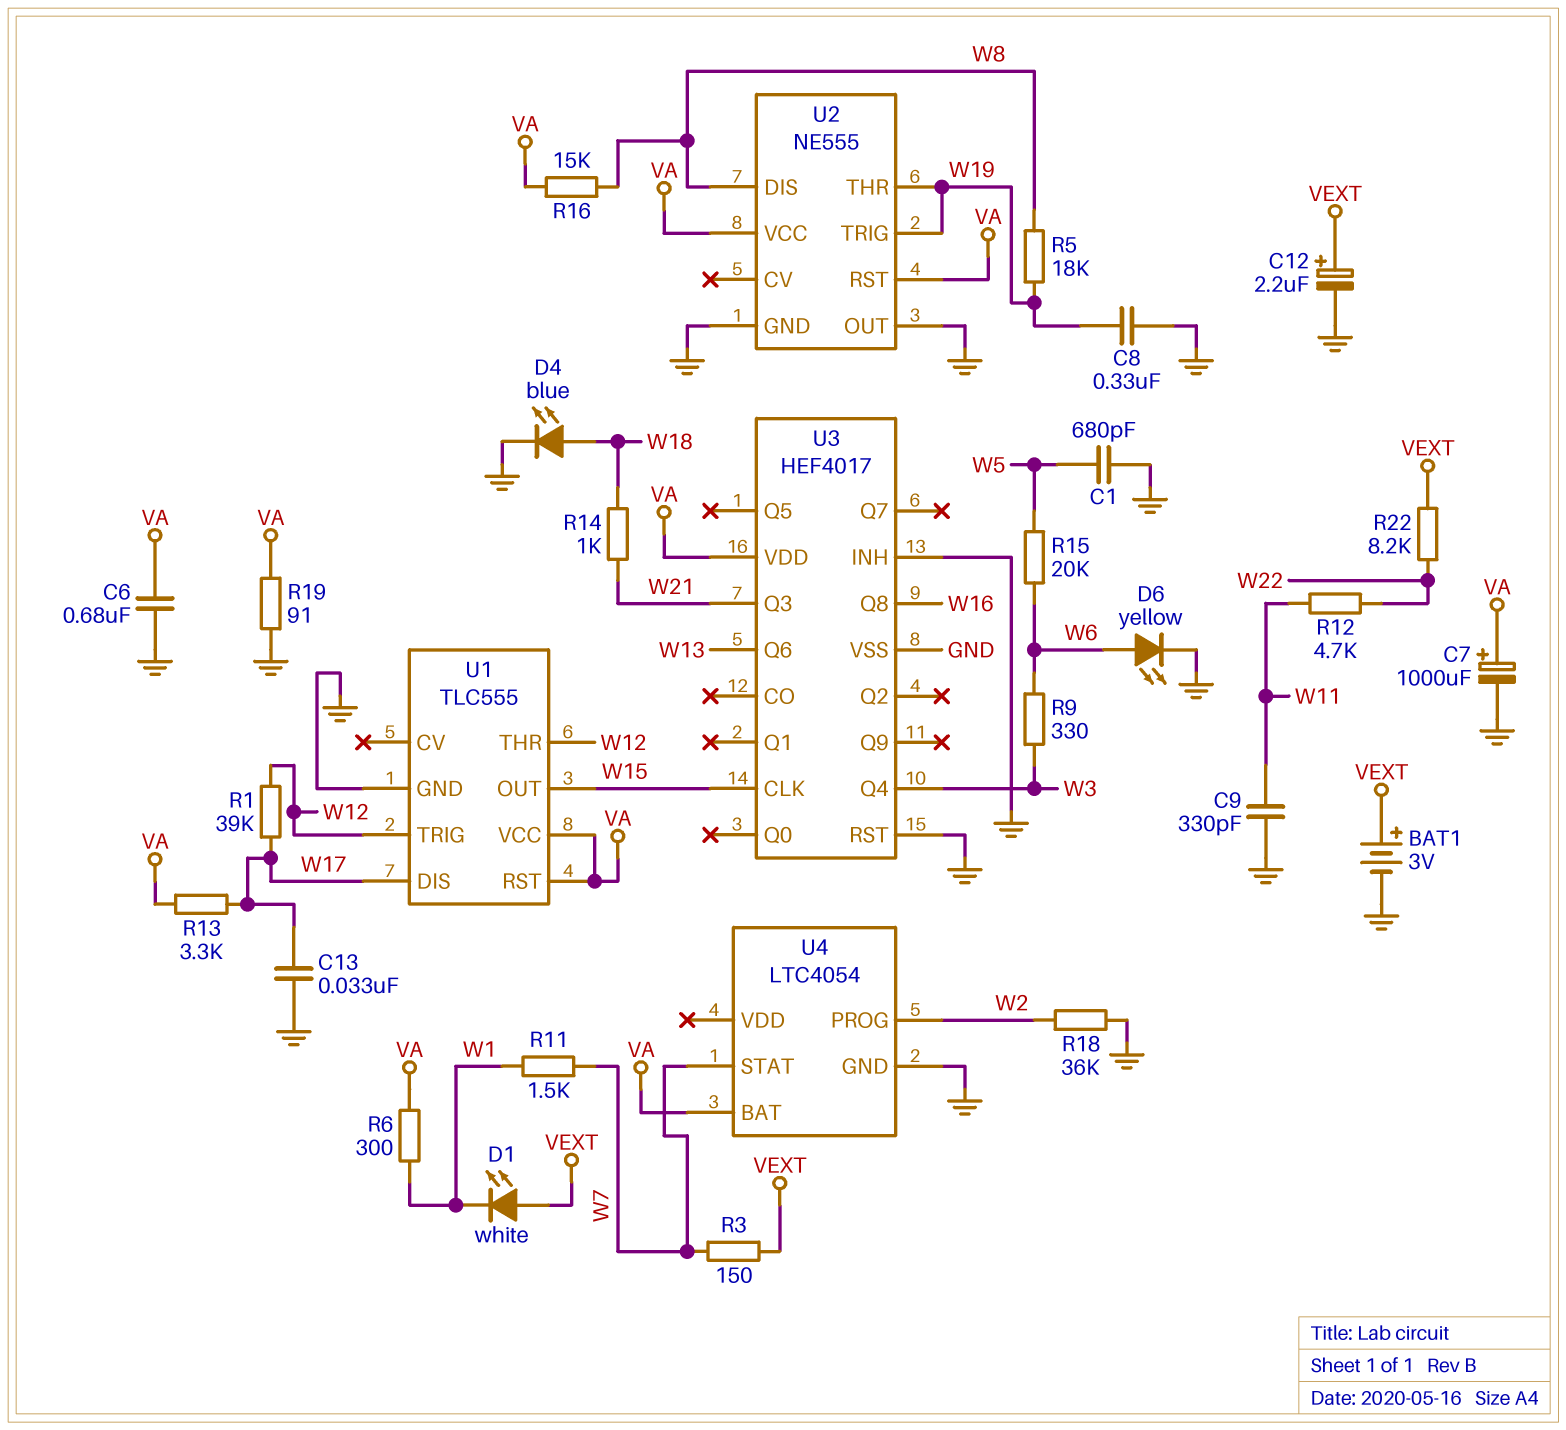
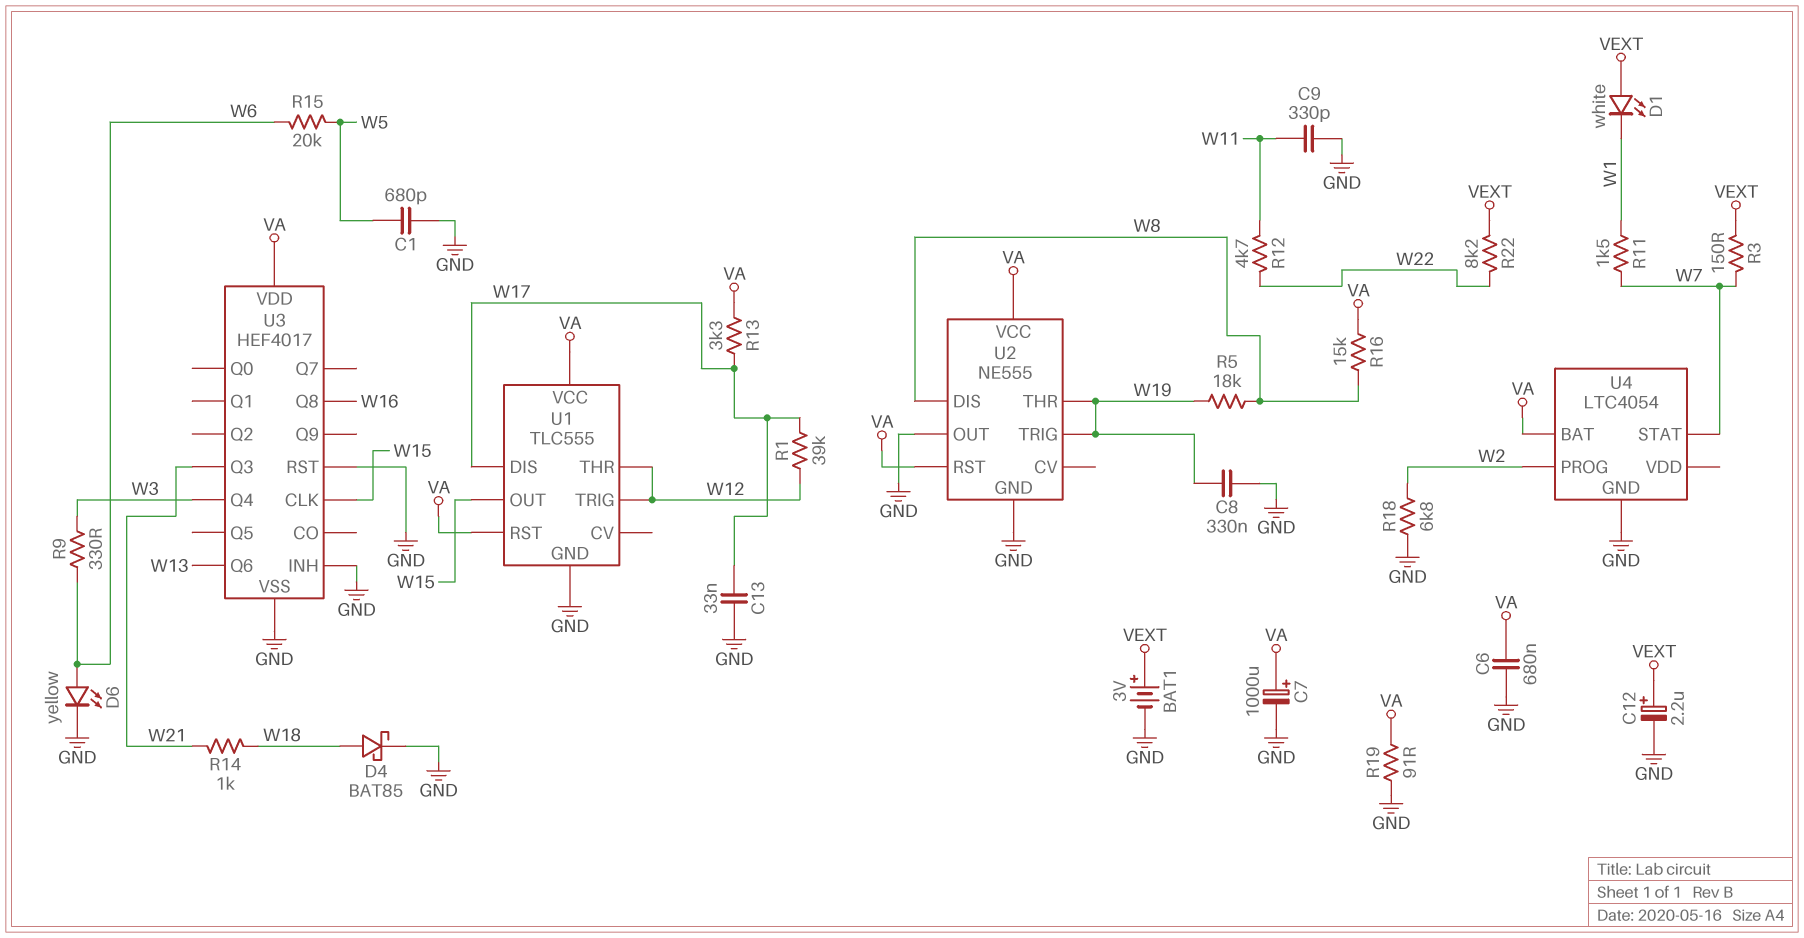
D4: LED blue (A W18, K GND) -> schottky BAT85 (A W18, K GND)
R6: 300 (VA, W1) -> none
R18: 36k (GND, W2) -> 6.8k (GND, W2)

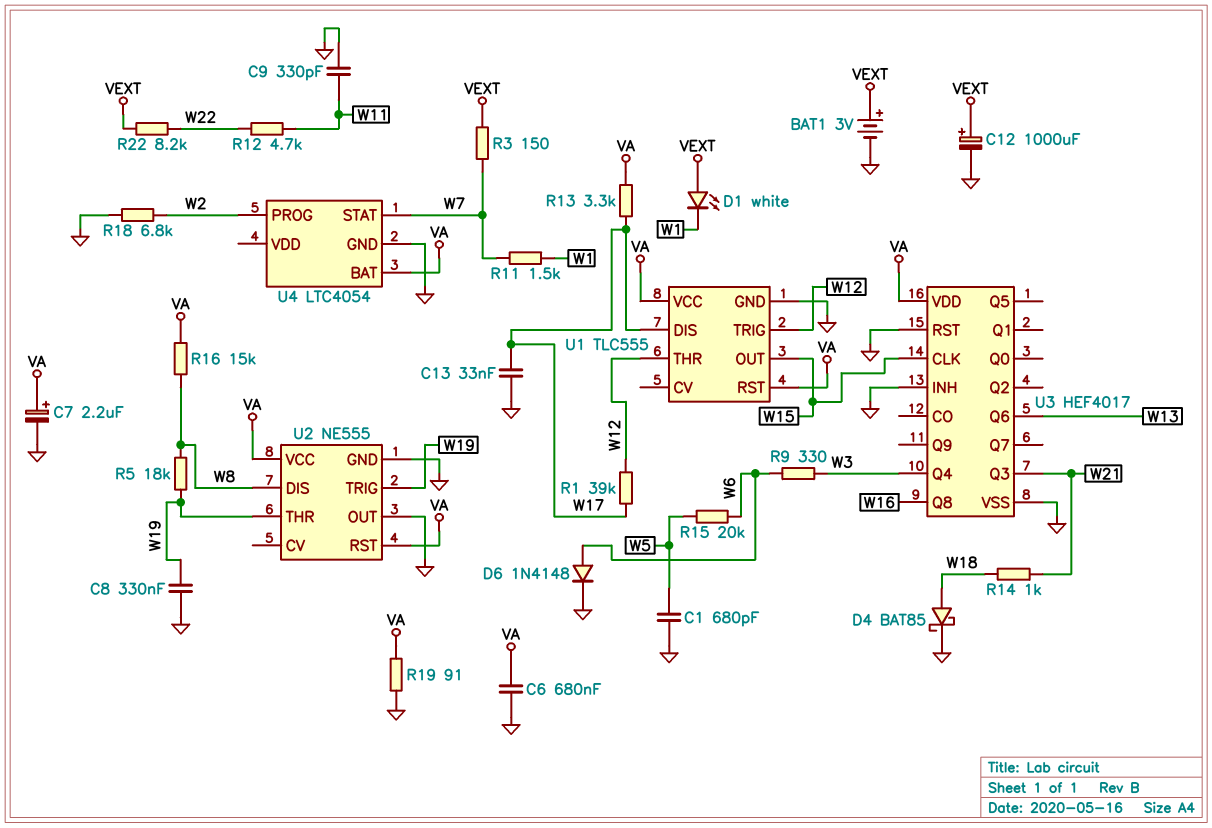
C7: 1000uF (plus VA, minus GND) -> 2.2uF (plus VA, minus GND)
C12: 2.2uF (plus VEXT, minus GND) -> 1000uF (plus VEXT, minus GND)
D6: LED yellow (A W6, K GND) -> diode 1N4148 (A W6, K GND)

